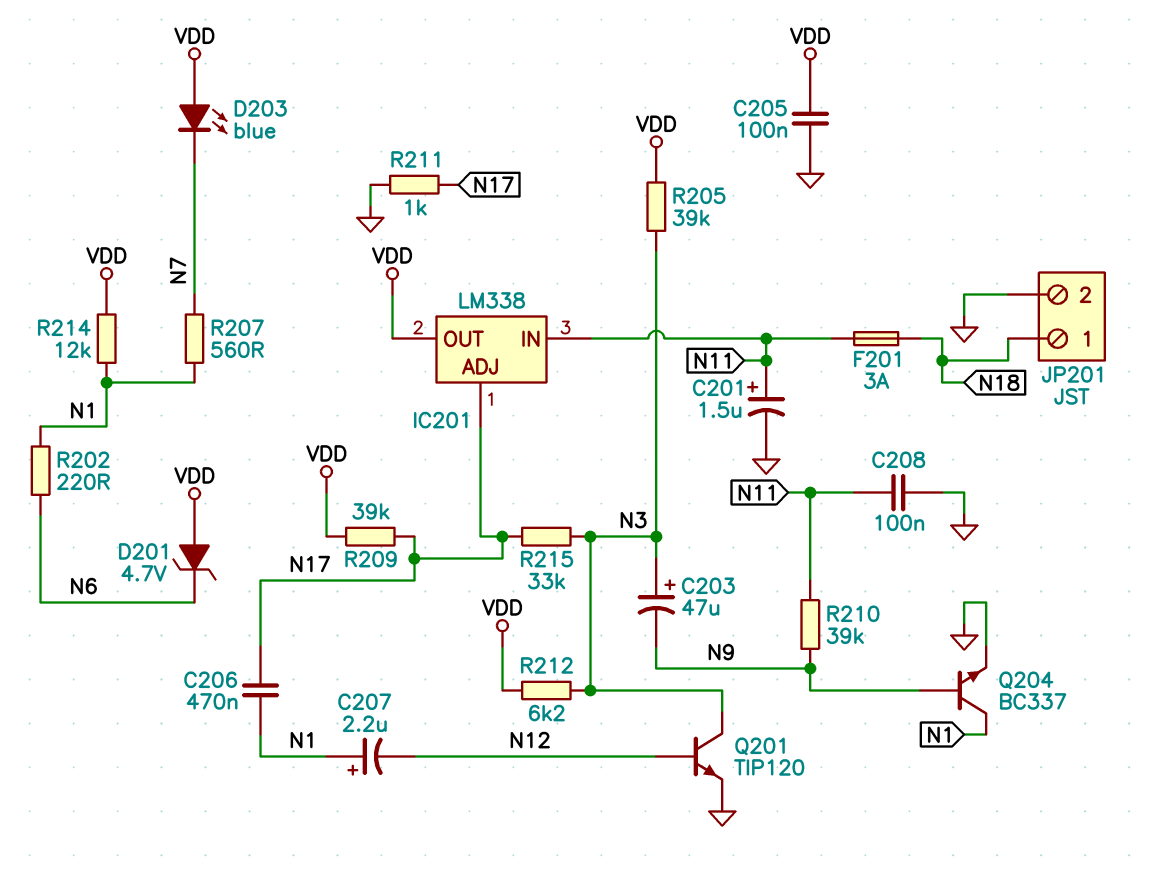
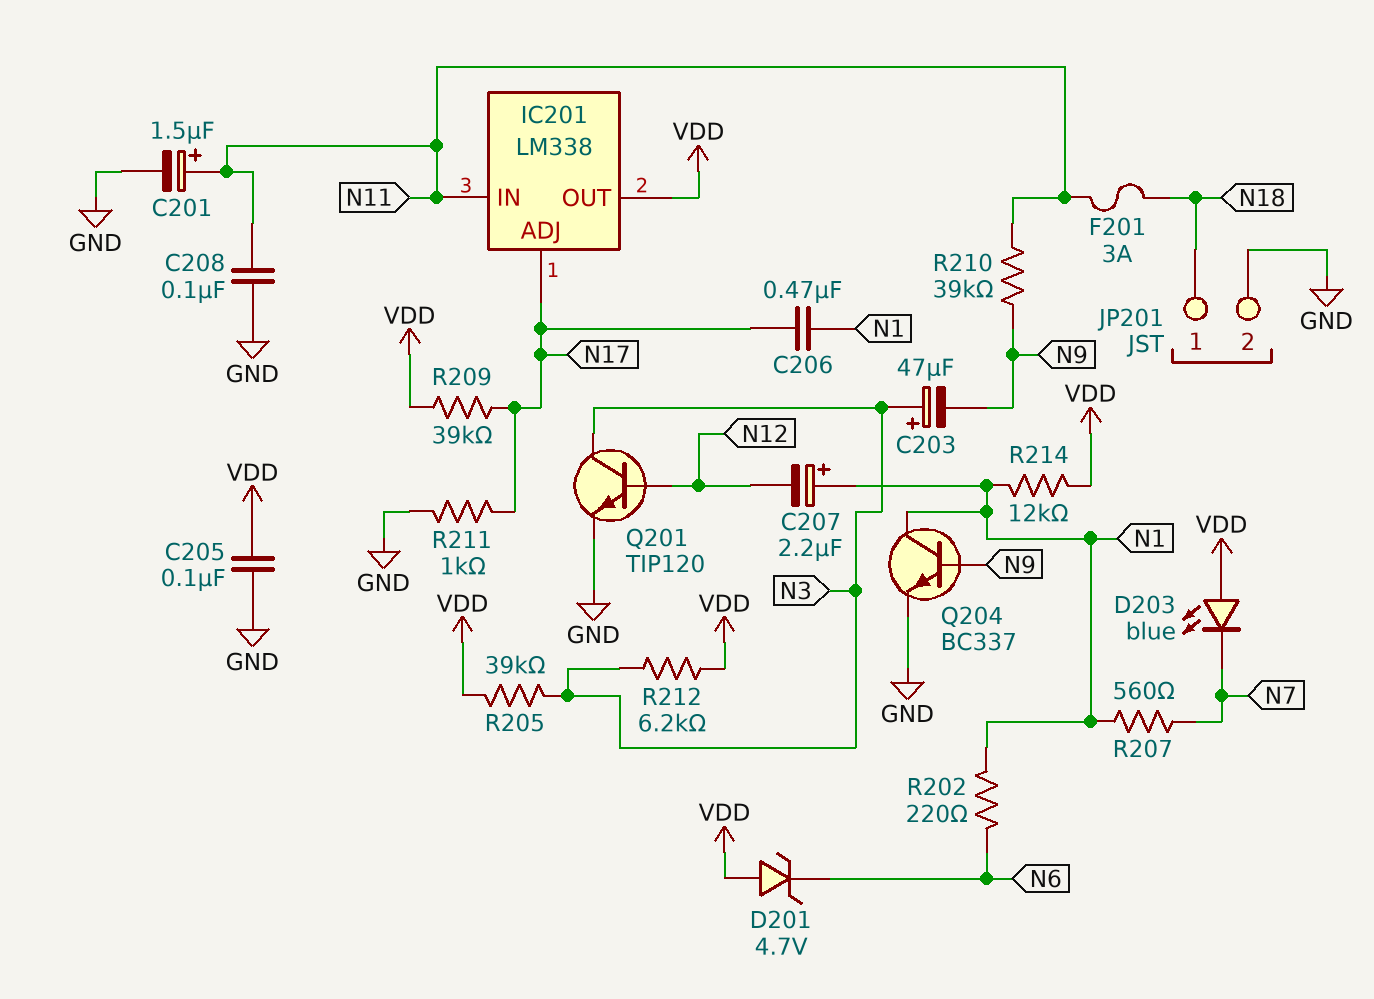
R215: 33k (N3, N17) -> none

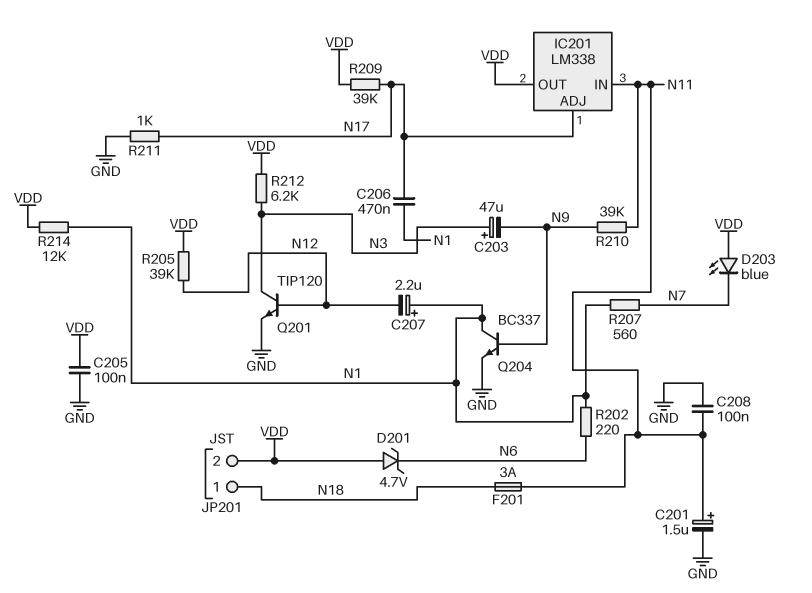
JP201 pin 2: GND -> VDD
R205: 39k (N3, VDD) -> 39k (N12, VDD)

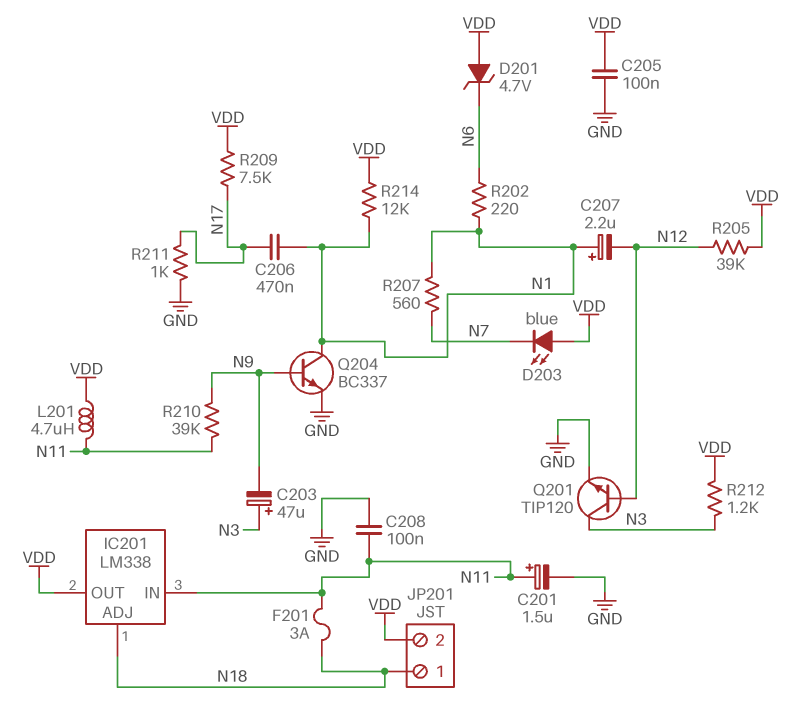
IC201 pin ADJ: N17 -> N18
L201: none -> 4.7uH (N11, VDD)
R209: 39k (N17, VDD) -> 7.5k (N17, VDD)
R212: 6.2k (N3, VDD) -> 1.2k (N3, VDD)

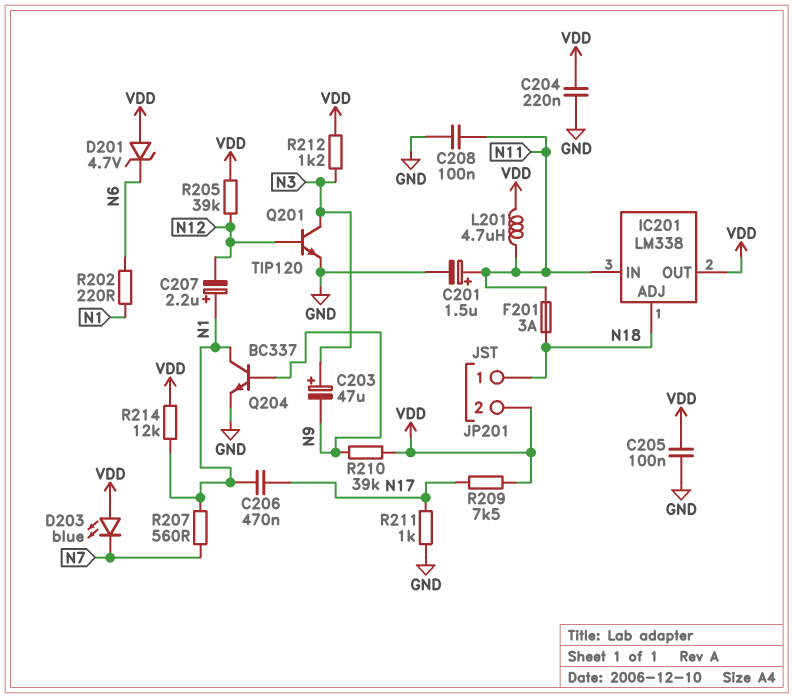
C204: none -> 220nF (GND, VDD)
R210: 39k (N9, N11) -> 39k (N9, VDD)

